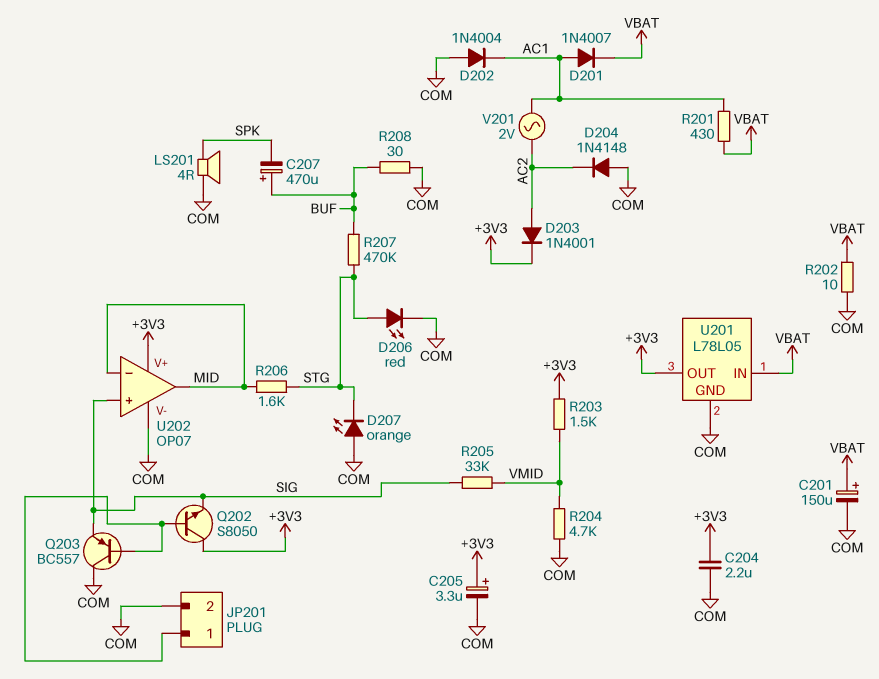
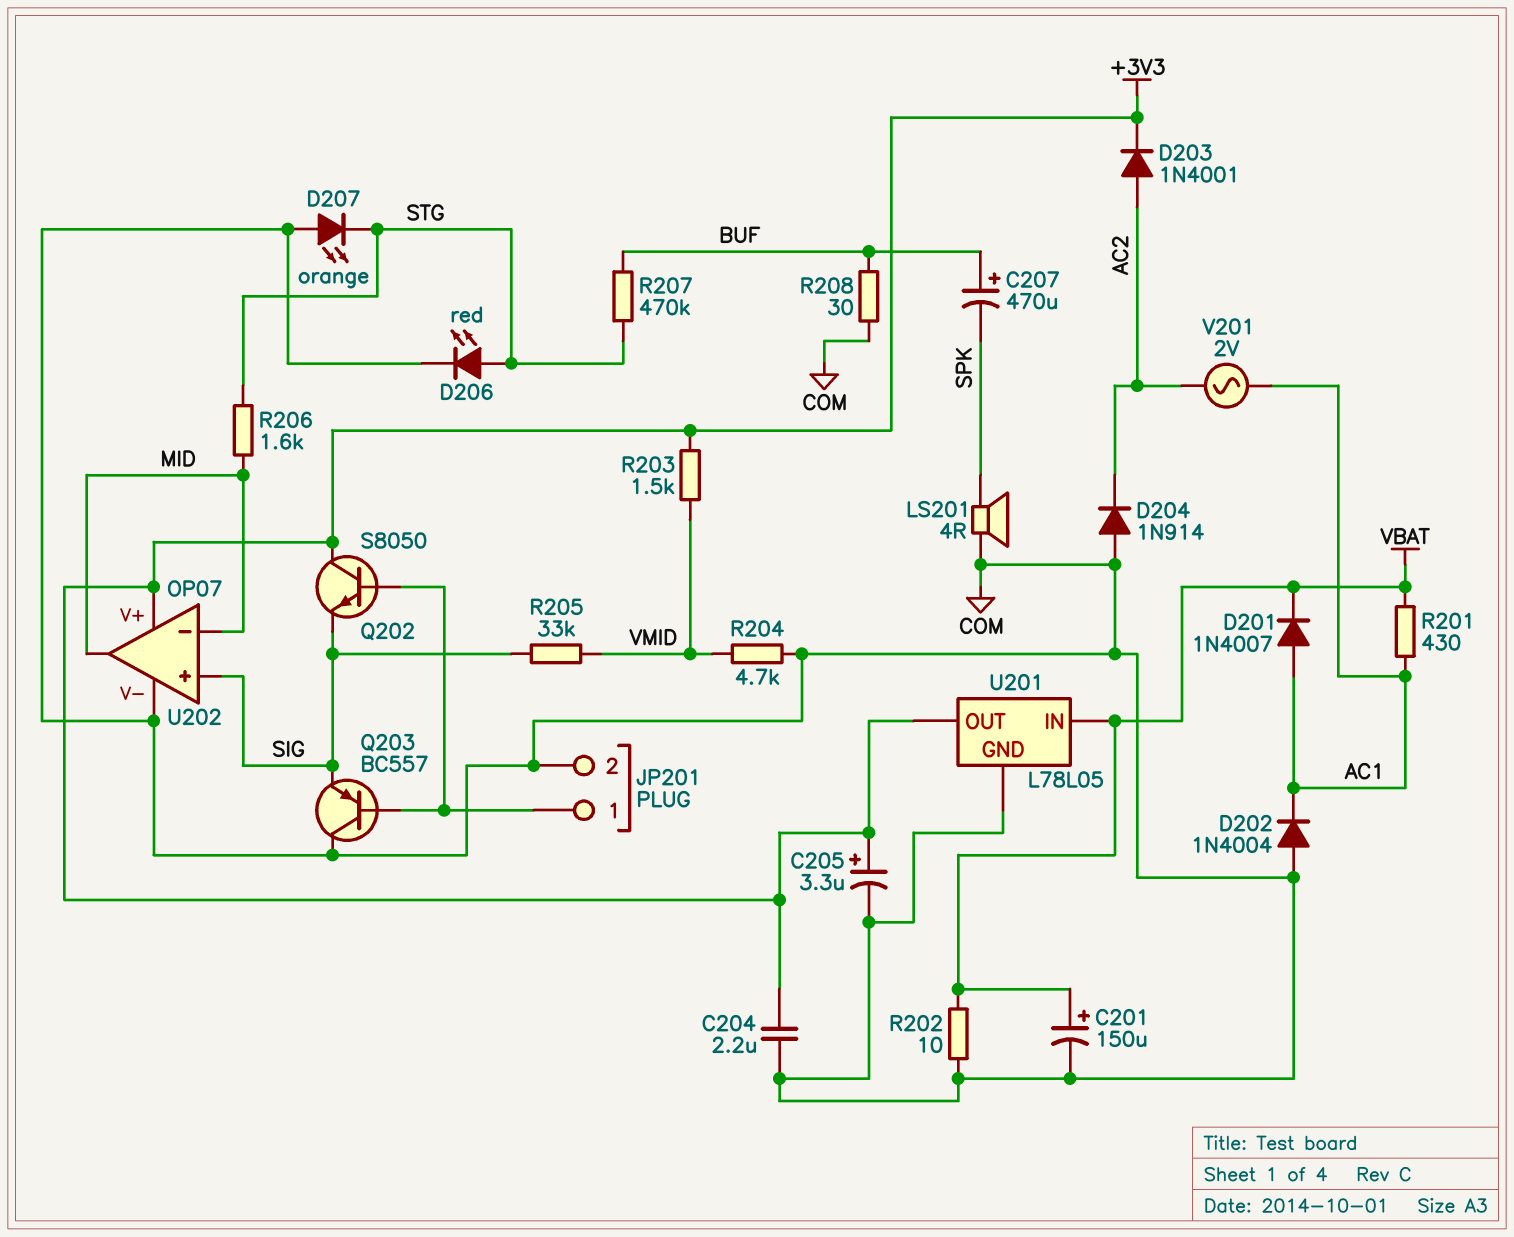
D204: diode 1N4148 (A COM, K AC2) -> diode 1N914 (A COM, K AC2)

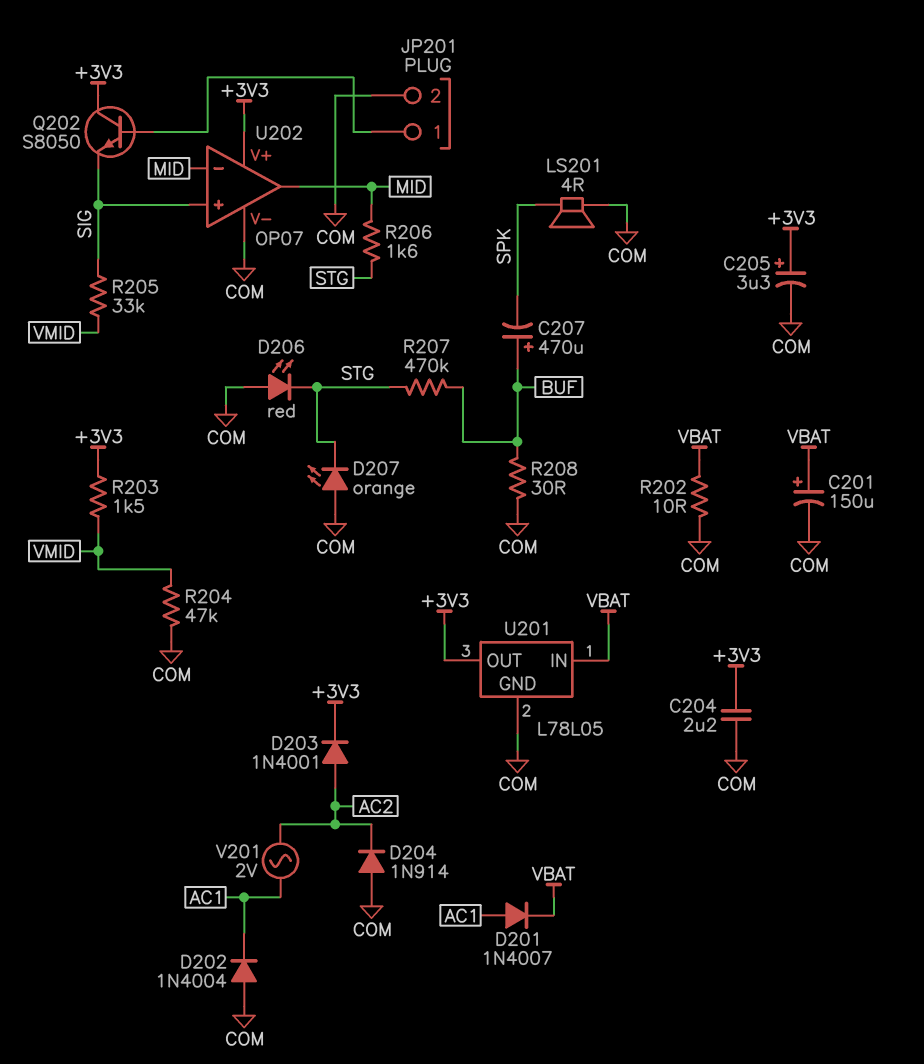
D206: LED red (A STG, K COM) -> LED red (A COM, K STG)
Q203: PNP BC557 (B JP201/1, C COM, E SIG) -> none
R201: 430 (AC1, VBAT) -> none
R204: 4.7k (COM, VMID) -> 47k (COM, VMID)

